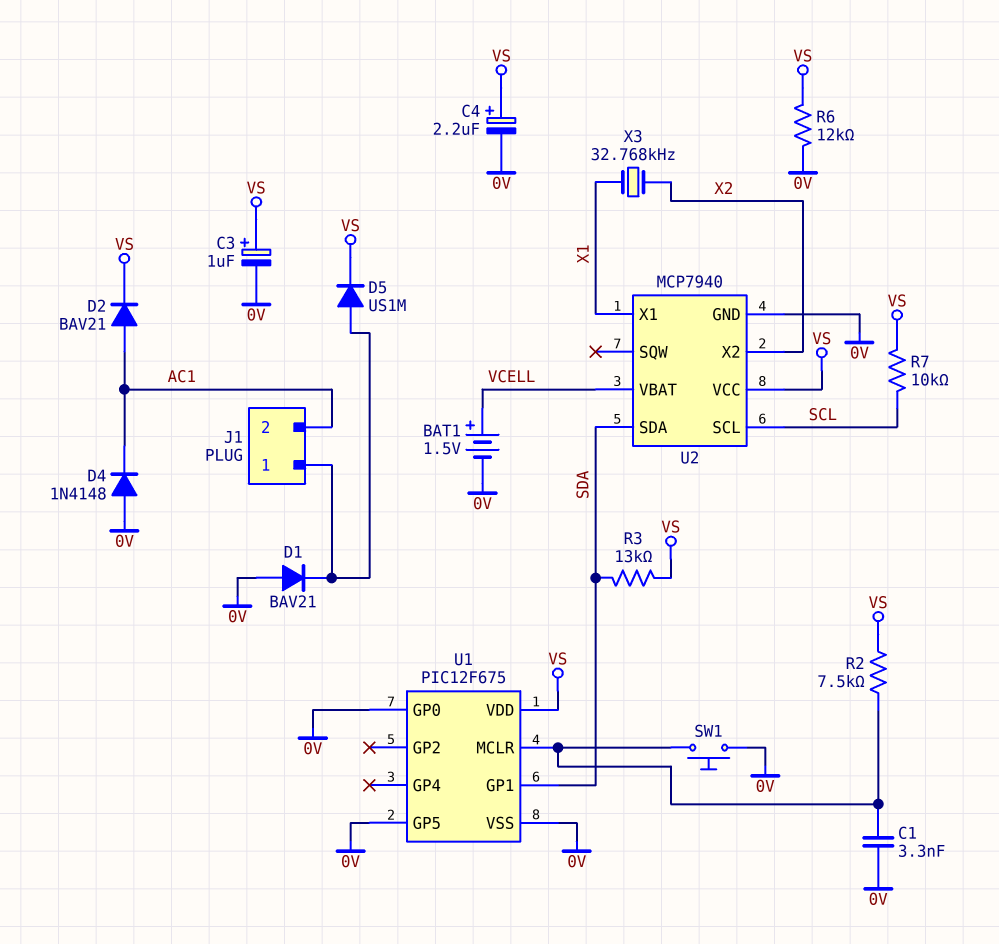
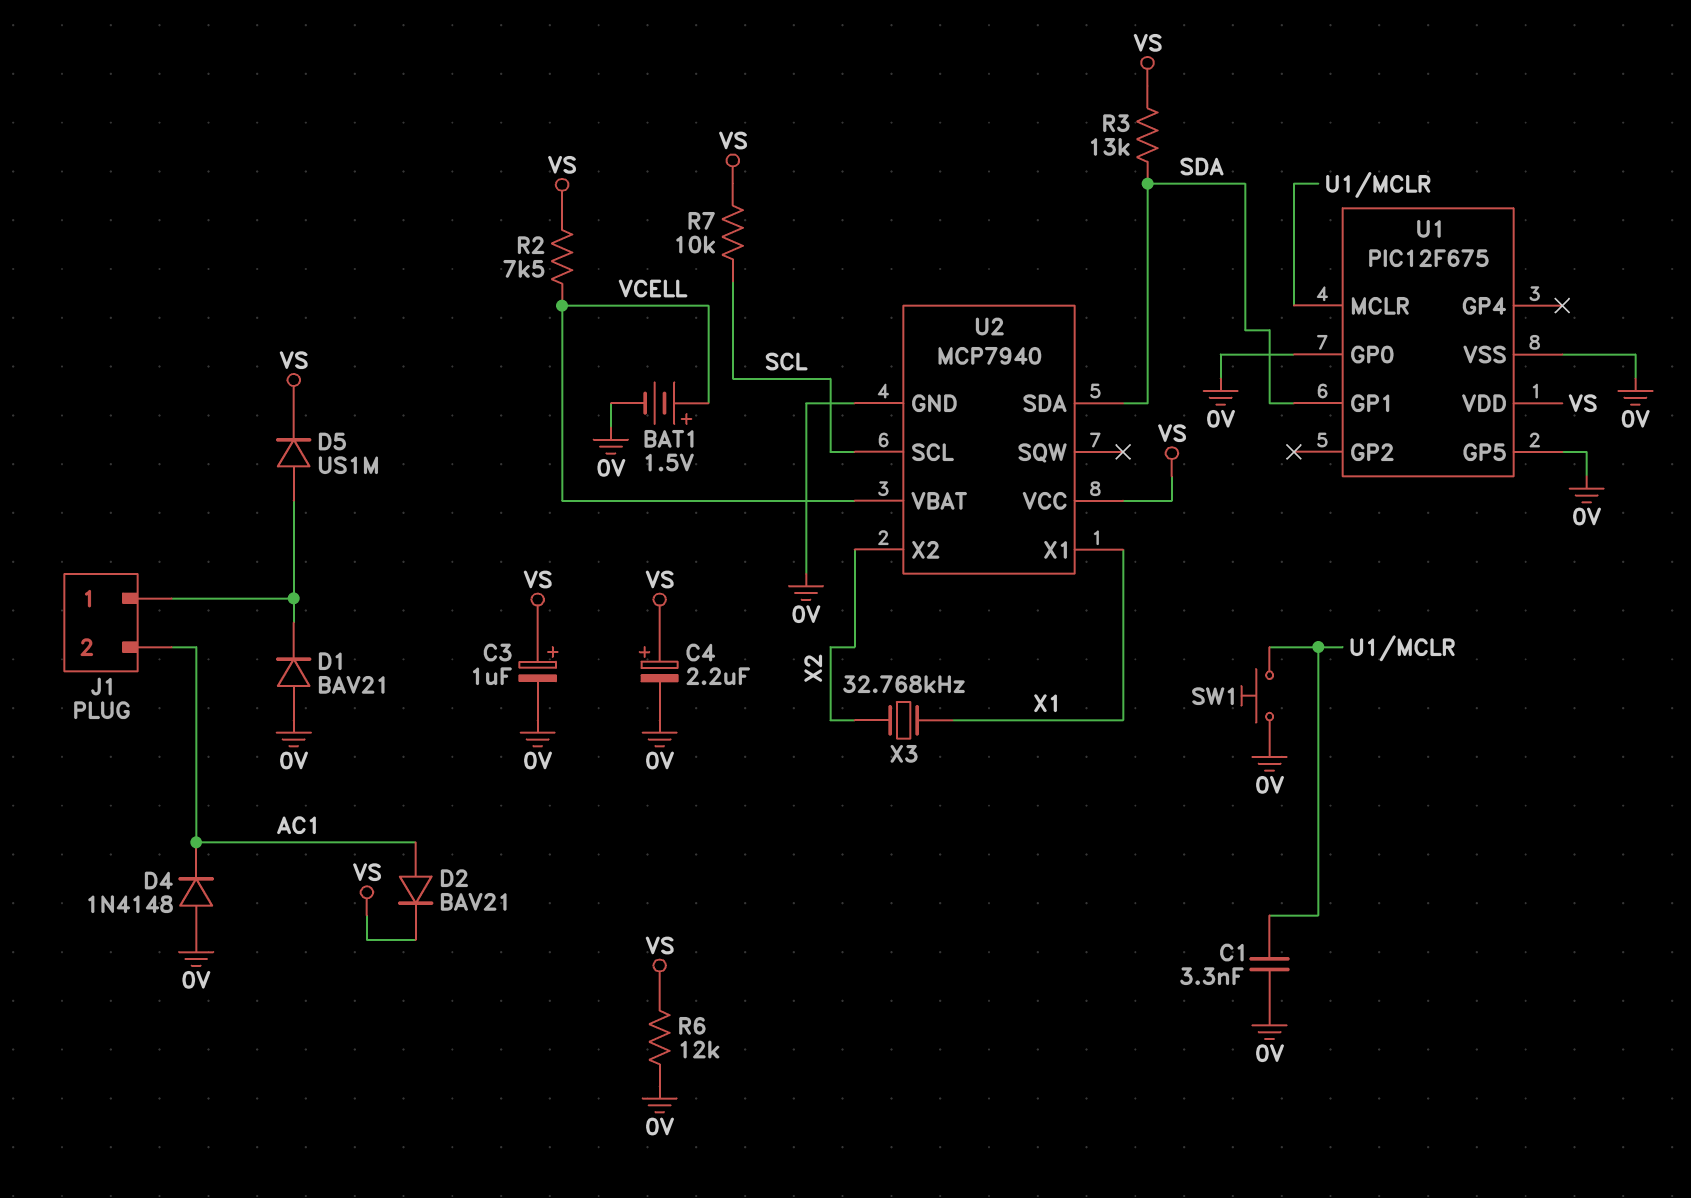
R2: 7.5k (U1/MCLR, VS) -> 7.5k (VCELL, VS)

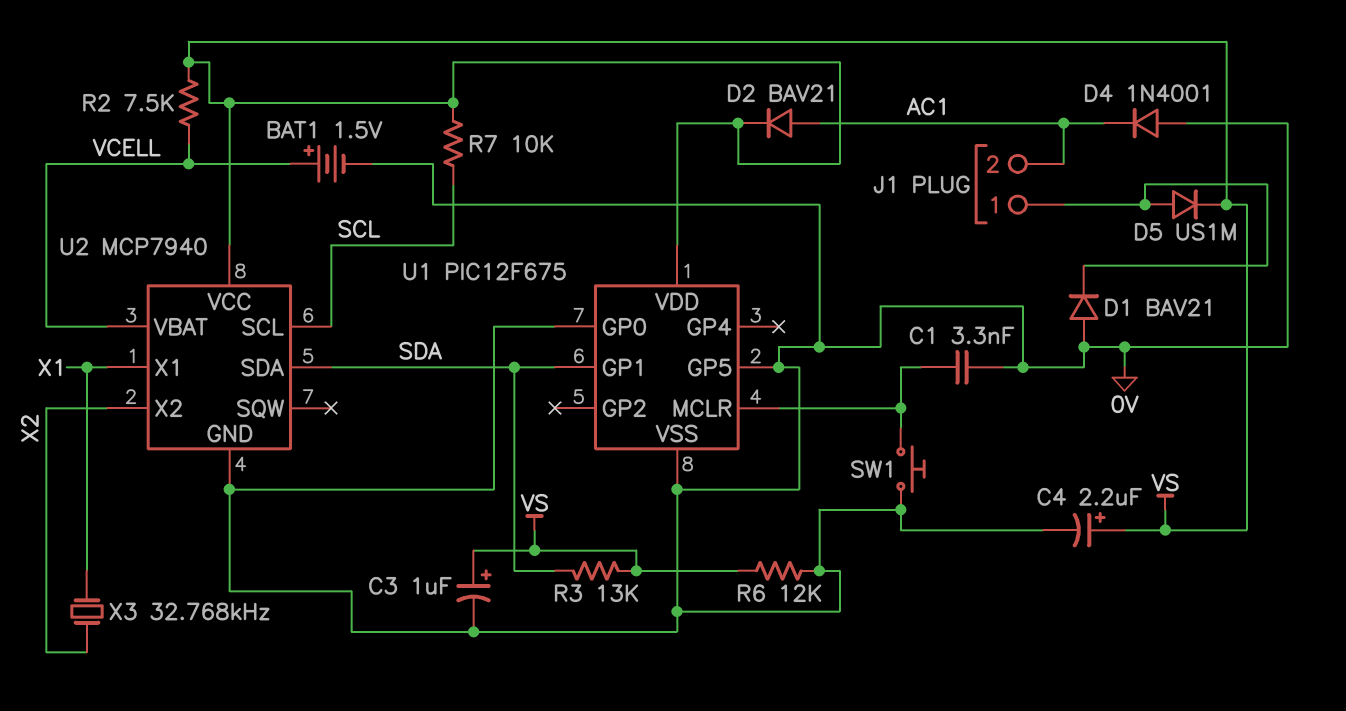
D4: diode 1N4148 (A 0V, K AC1) -> diode 1N4001 (A 0V, K AC1)

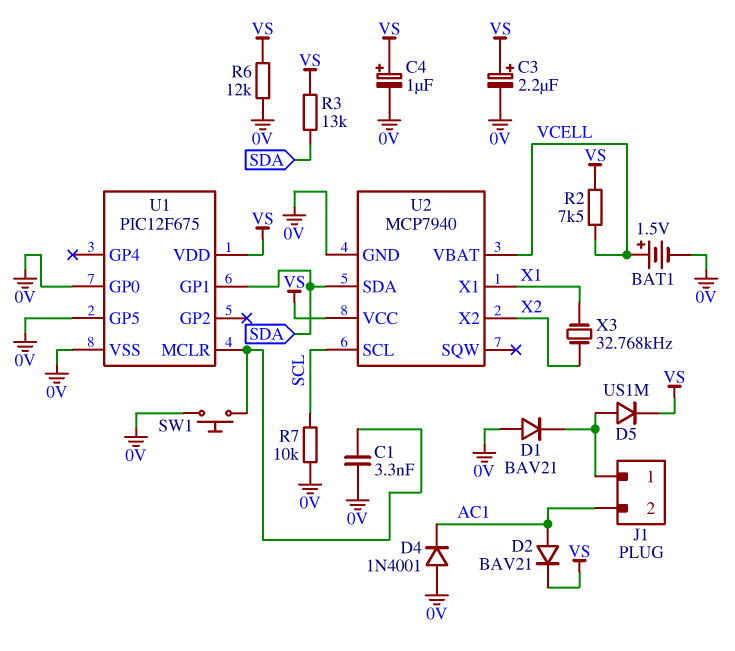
C3: 1uF (plus VS, minus 0V) -> 2.2uF (plus VS, minus 0V)
C4: 2.2uF (plus VS, minus 0V) -> 1uF (plus VS, minus 0V)
R7: 10k (SCL, VS) -> 10k (0V, SCL)

